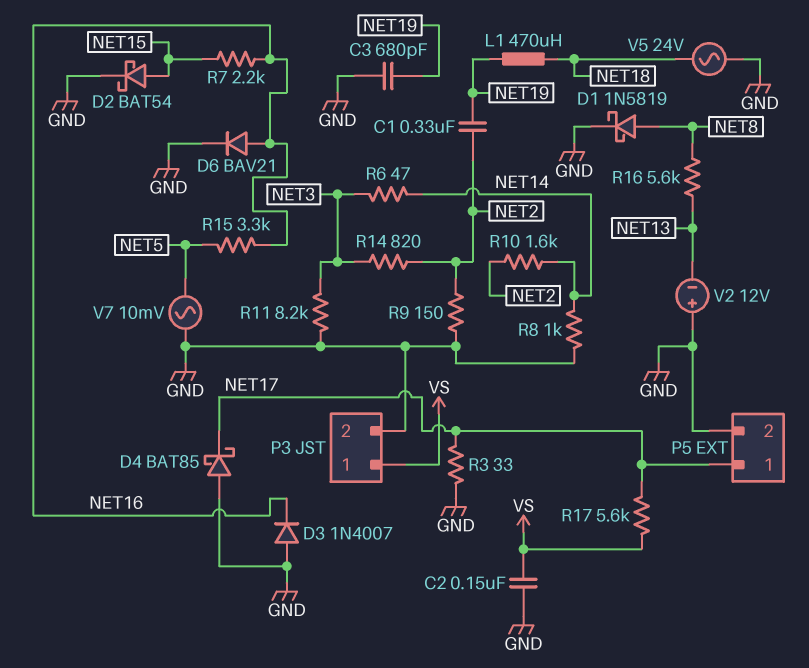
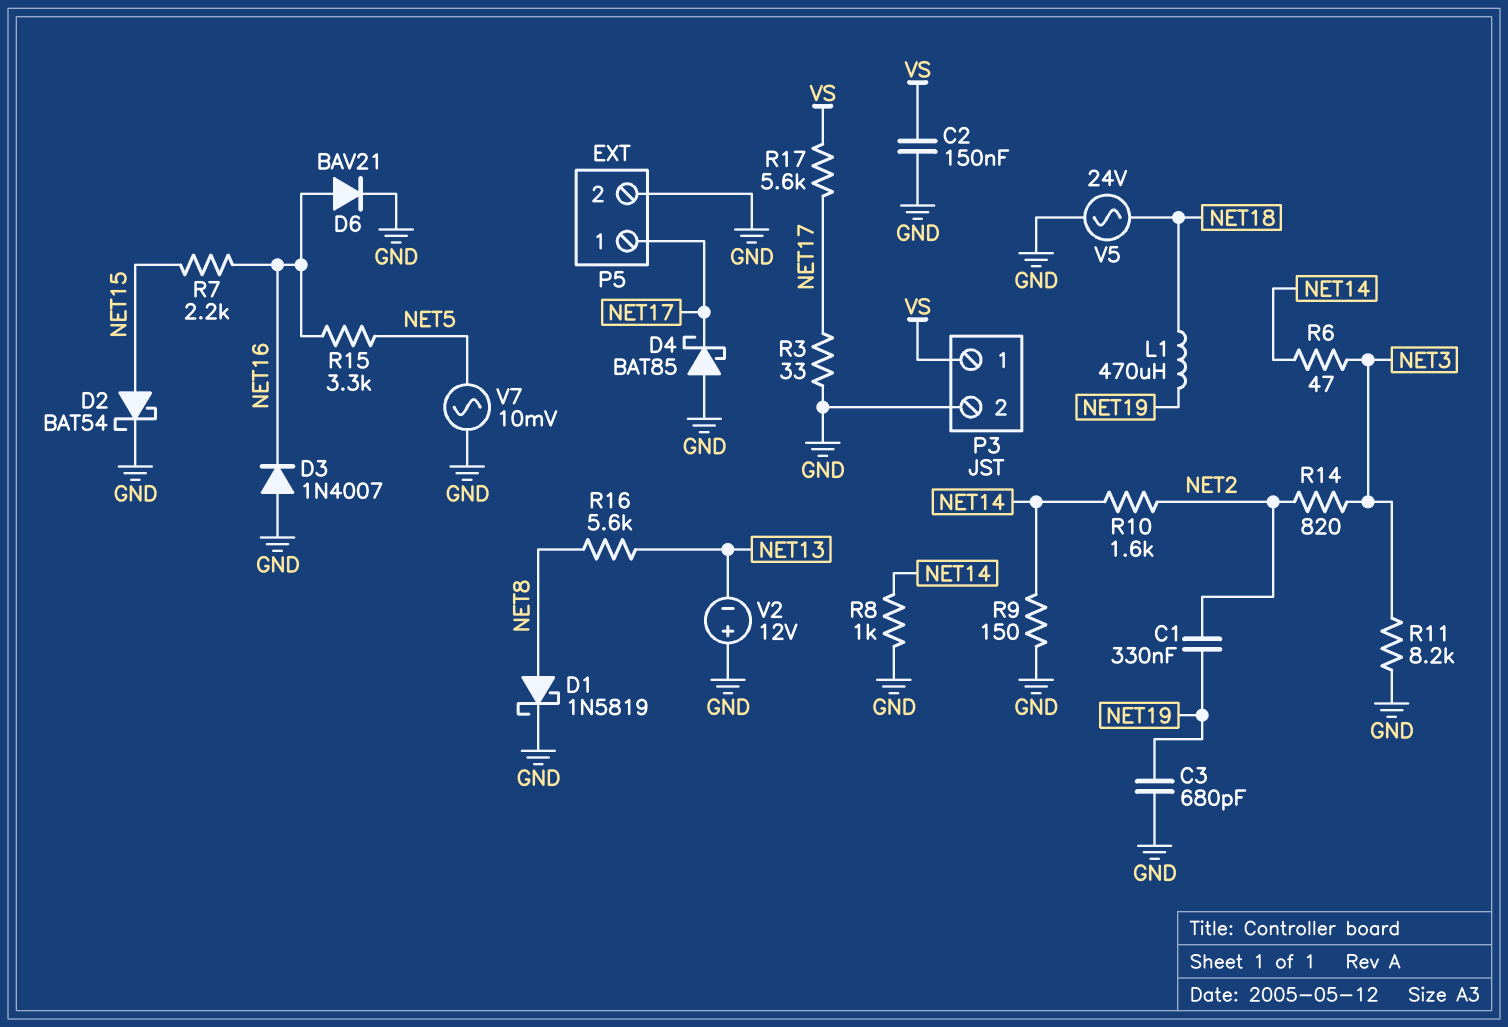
R9: 150 (GND, NET2) -> 150 (GND, NET14)

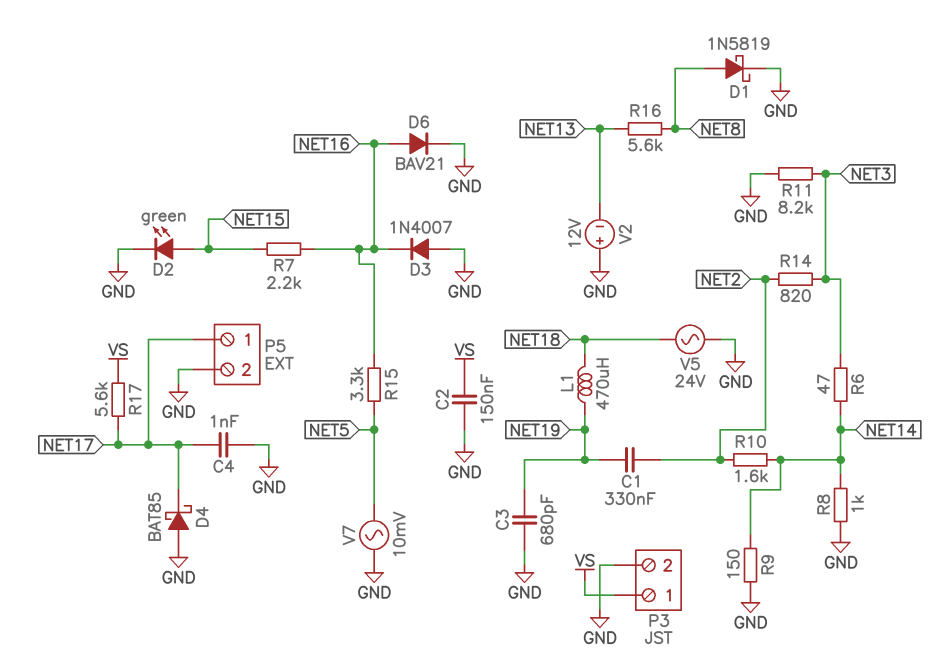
C4: none -> 1nF (GND, NET17)
D2: schottky BAT54 (A NET15, K GND) -> LED green (A NET15, K GND)
R3: 33 (GND, NET17) -> none

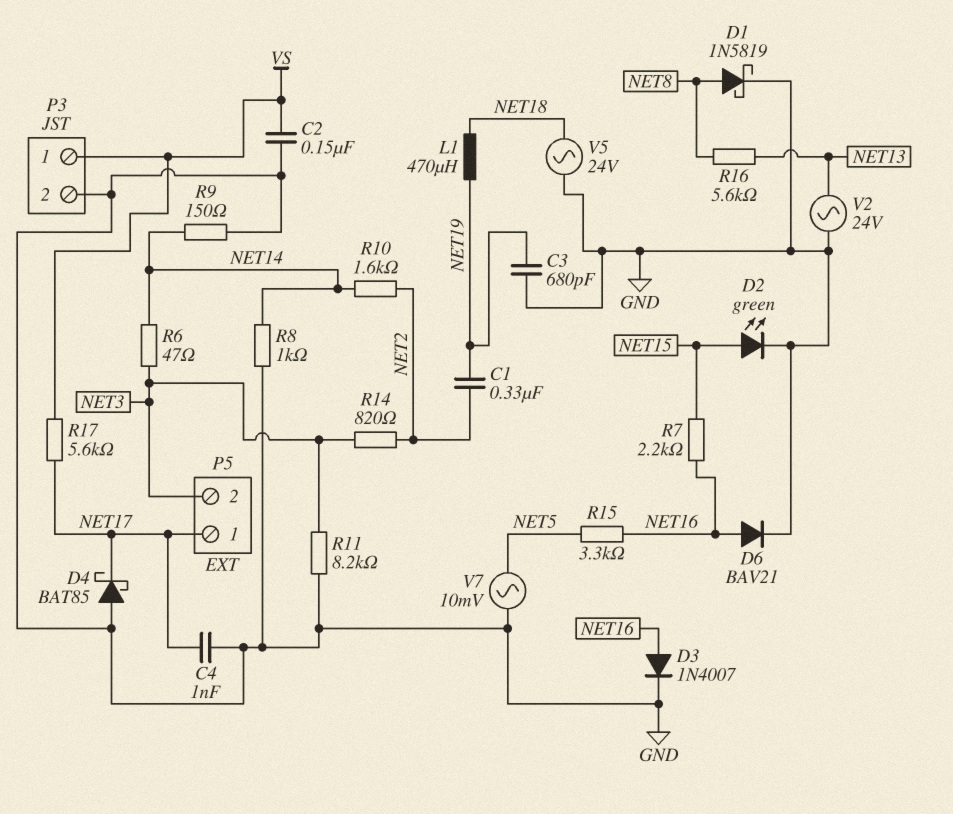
D3: diode 1N4007 (A GND, K NET16) -> diode 1N4007 (A NET16, K GND)
P5 pin 2: GND -> NET3
V2: 12V (plus GND, minus NET13) -> AC 24V (GND, NET13)

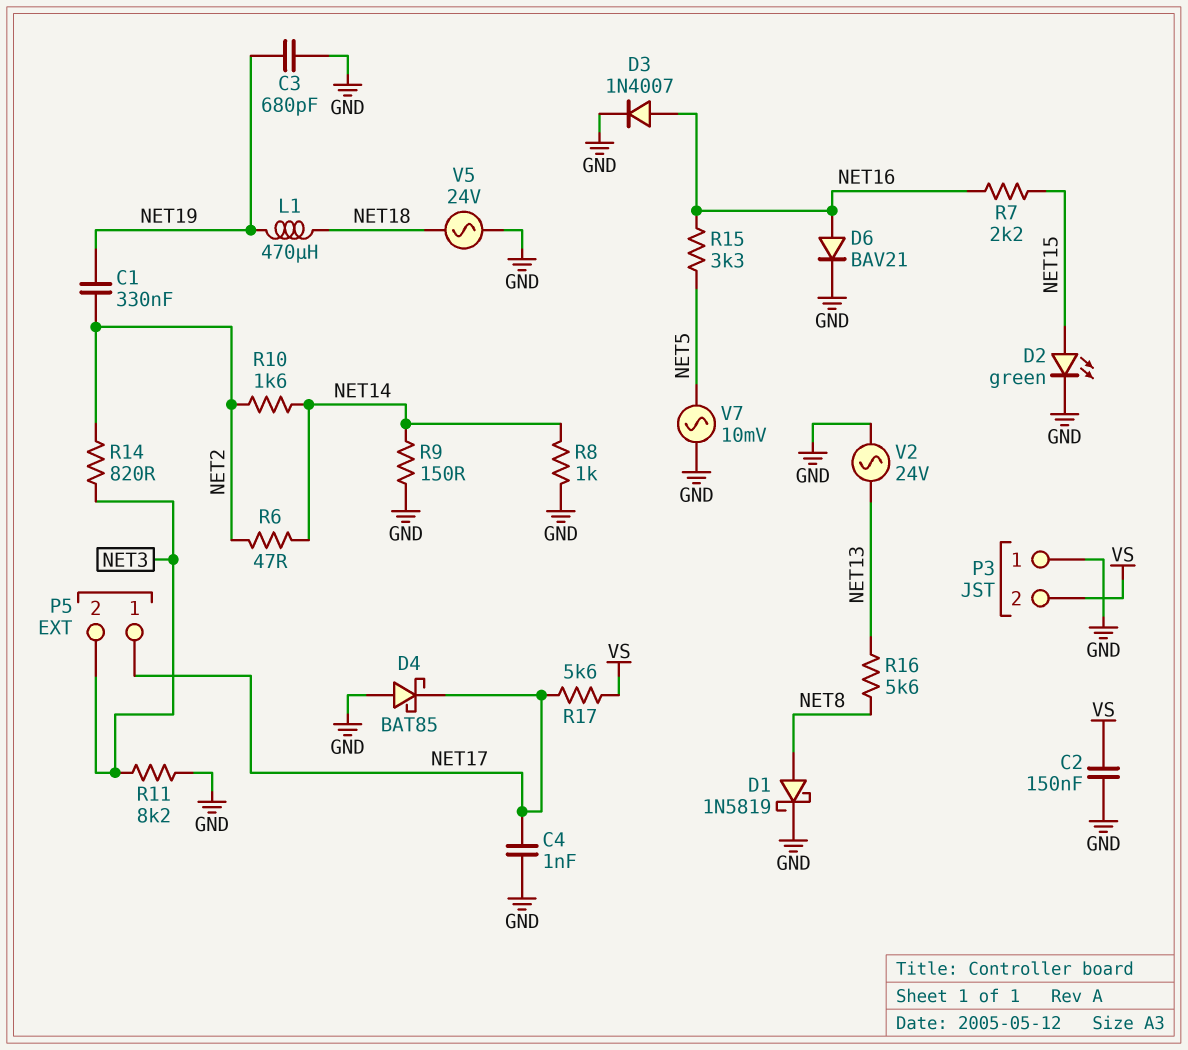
P3 pin 1: VS -> GND
P3 pin 2: GND -> VS
R6: 47 (NET3, NET14) -> 47 (NET2, NET14)

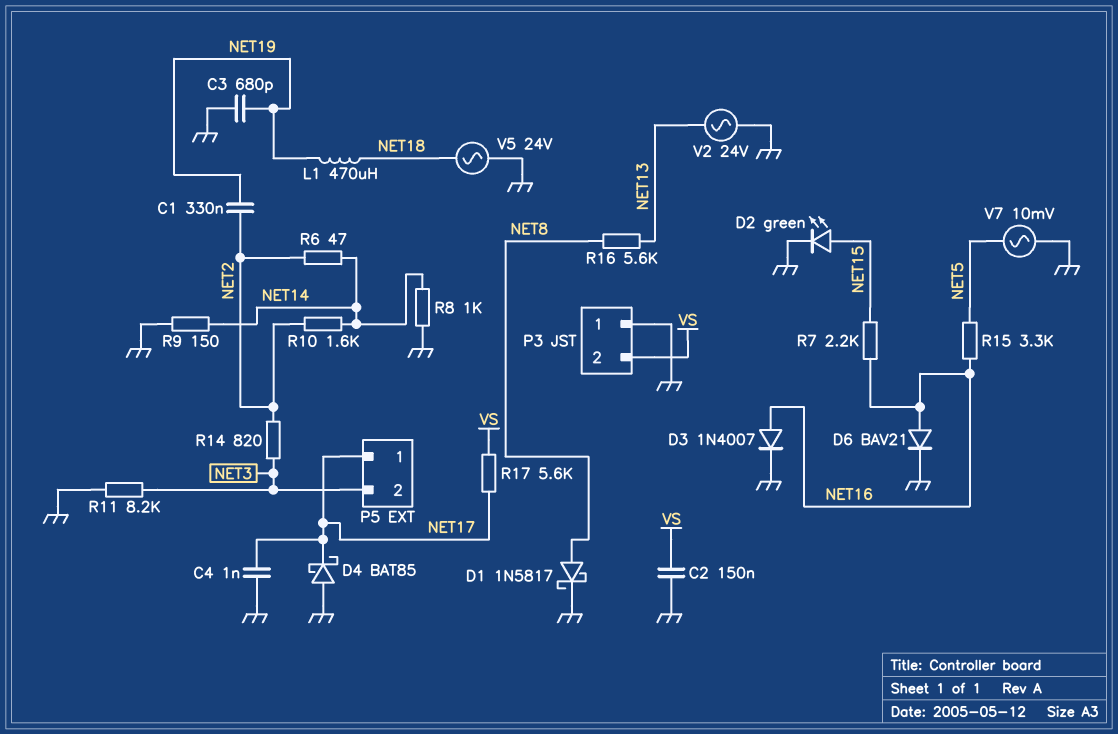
D1: schottky 1N5819 (A NET8, K GND) -> schottky 1N5817 (A NET8, K GND)

